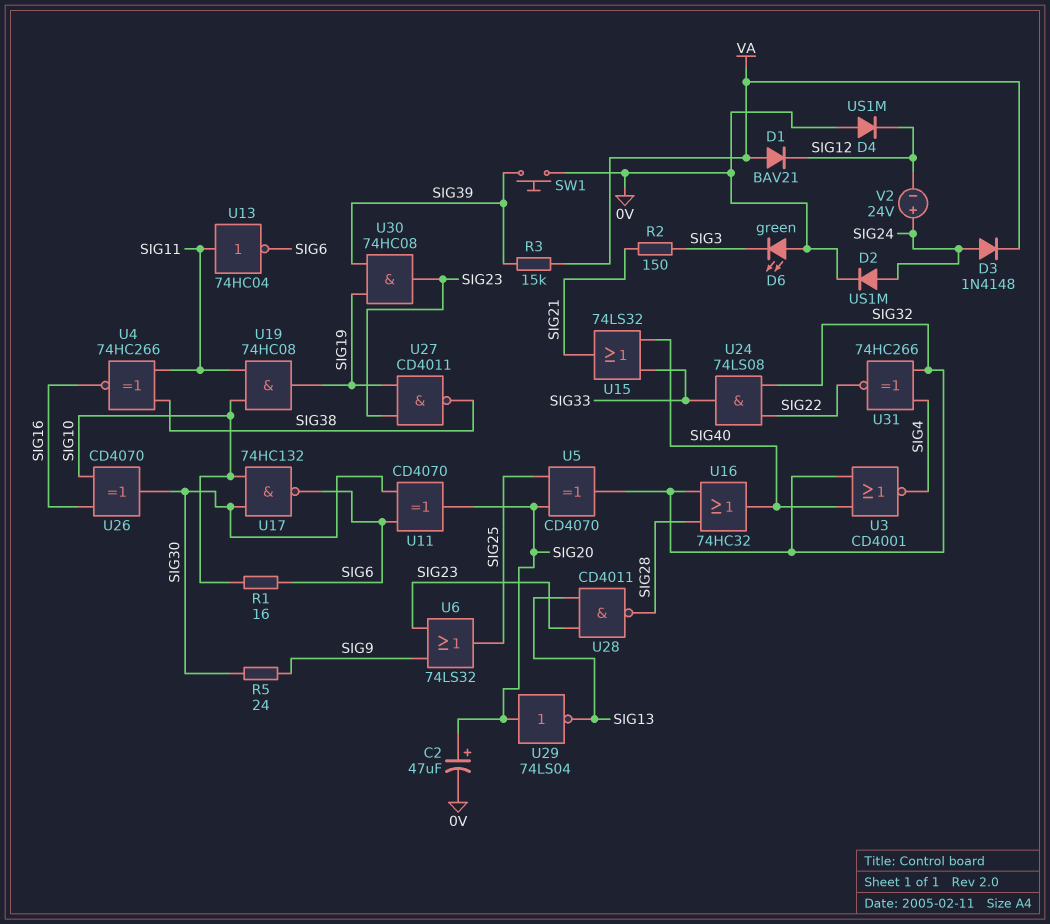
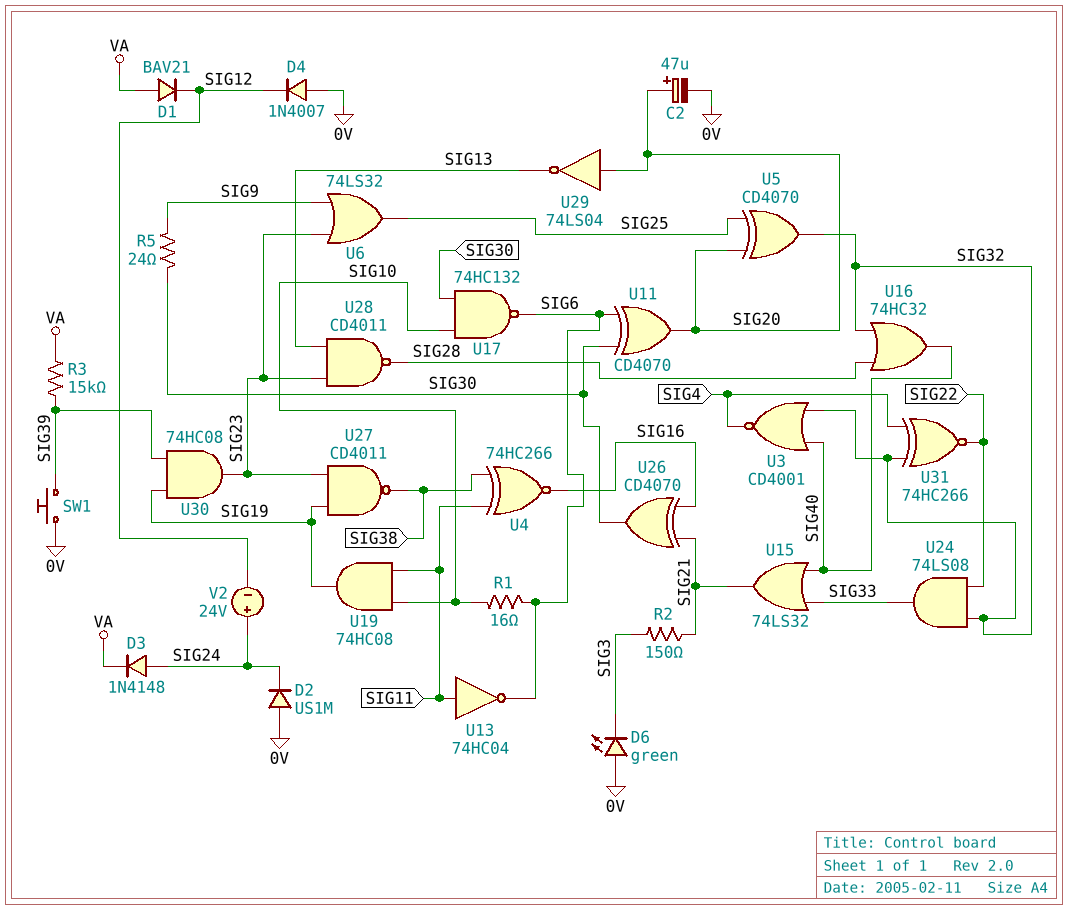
D2: diode US1M (A SIG24, K 0V) -> diode US1M (A 0V, K SIG24)
D4: diode US1M (A 0V, K SIG12) -> diode 1N4007 (A 0V, K SIG12)
U26: XOR CD4070 (in SIG10, in SIG16, out SIG30) -> XOR CD4070 (in SIG16, in SIG21, out SIG30)

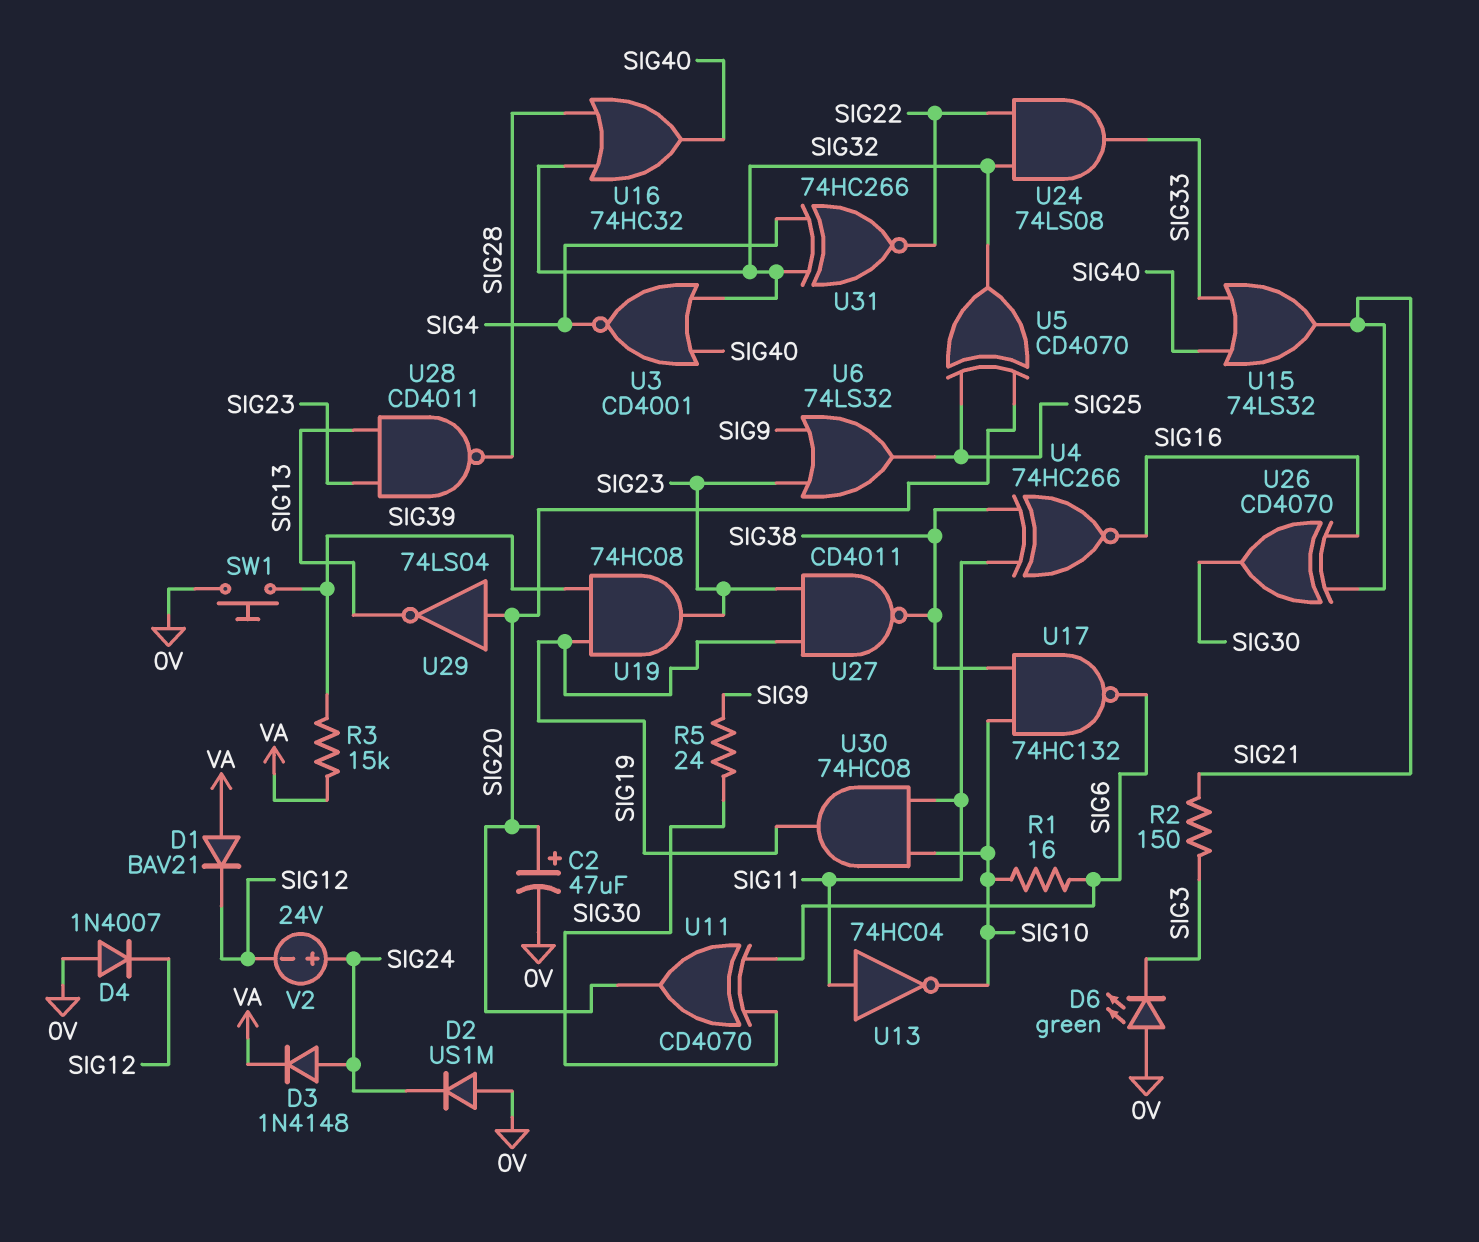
U13: NOT 74HC04 (in SIG11, out SIG6) -> NOT 74HC04 (in SIG11, out SIG10)
U17: NAND 74HC132 (in SIG10, in SIG30, out SIG6) -> NAND 74HC132 (in SIG10, in SIG38, out SIG6)
U19: AND 74HC08 (in SIG10, in SIG11, out SIG19) -> AND 74HC08 (in SIG19, in SIG39, out SIG23)
U30: AND 74HC08 (in SIG19, in SIG39, out SIG23) -> AND 74HC08 (in SIG10, in SIG11, out SIG19)

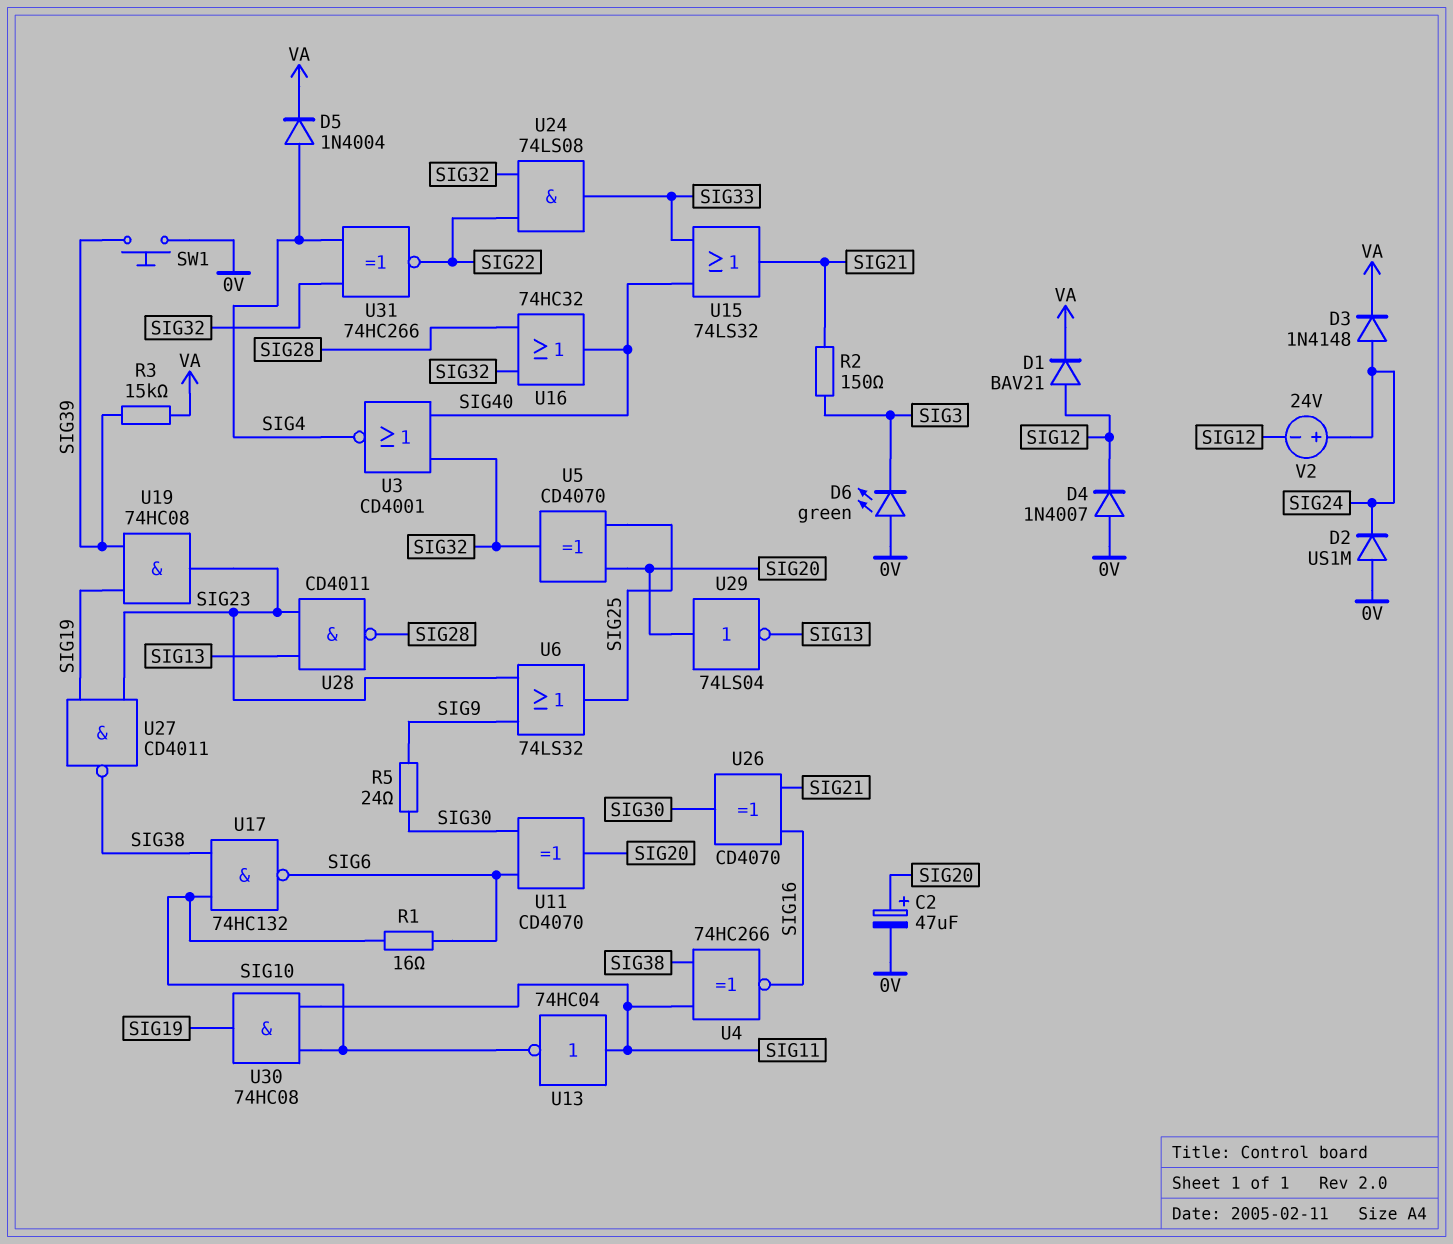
D1: diode BAV21 (A VA, K SIG12) -> diode BAV21 (A SIG12, K VA)
D5: none -> diode 1N4004 (A SIG4, K VA)

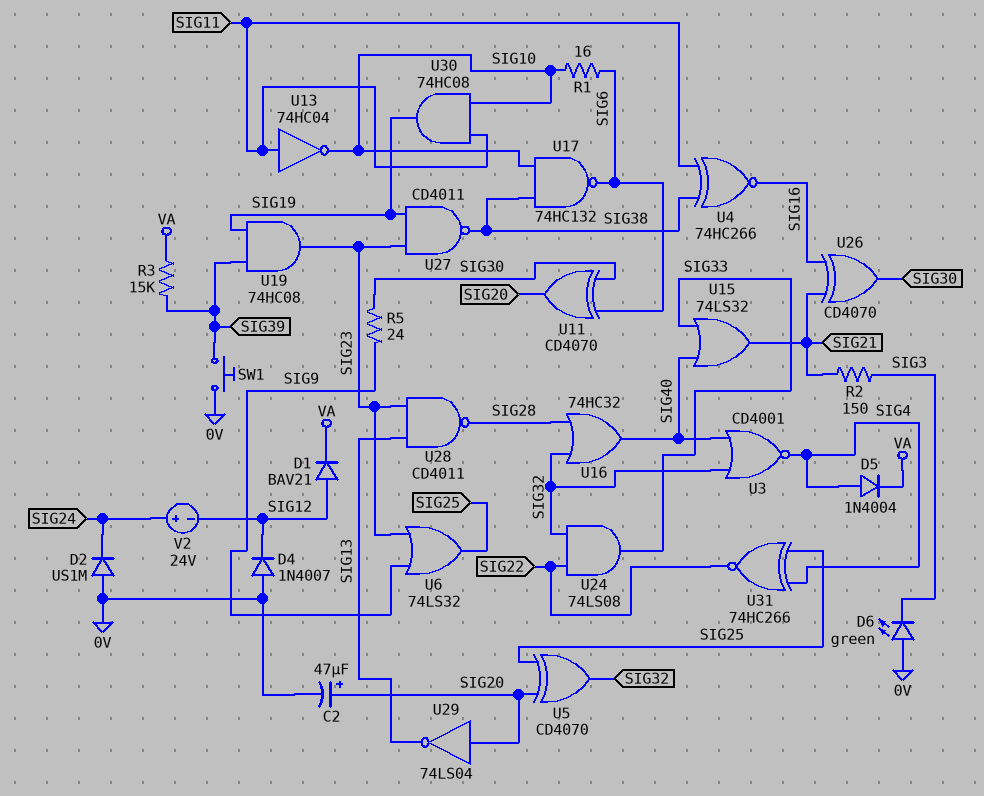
D3: diode 1N4148 (A SIG24, K VA) -> none
U31: XNOR 74HC266 (in SIG4, in SIG32, out SIG22) -> XNOR 74HC266 (in SIG4, in SIG25, out SIG22)

